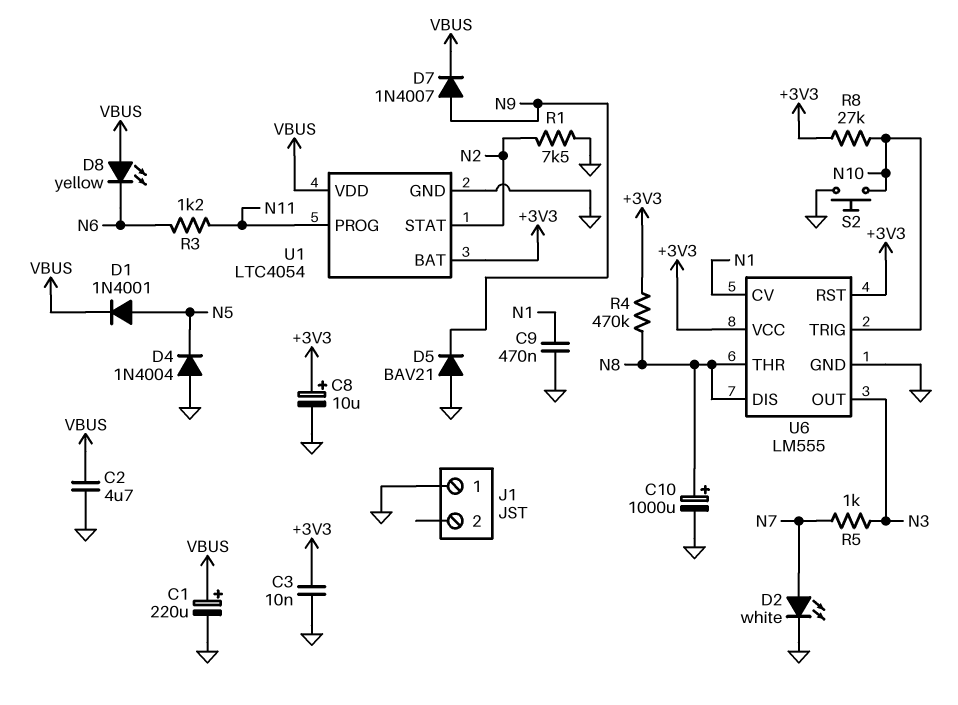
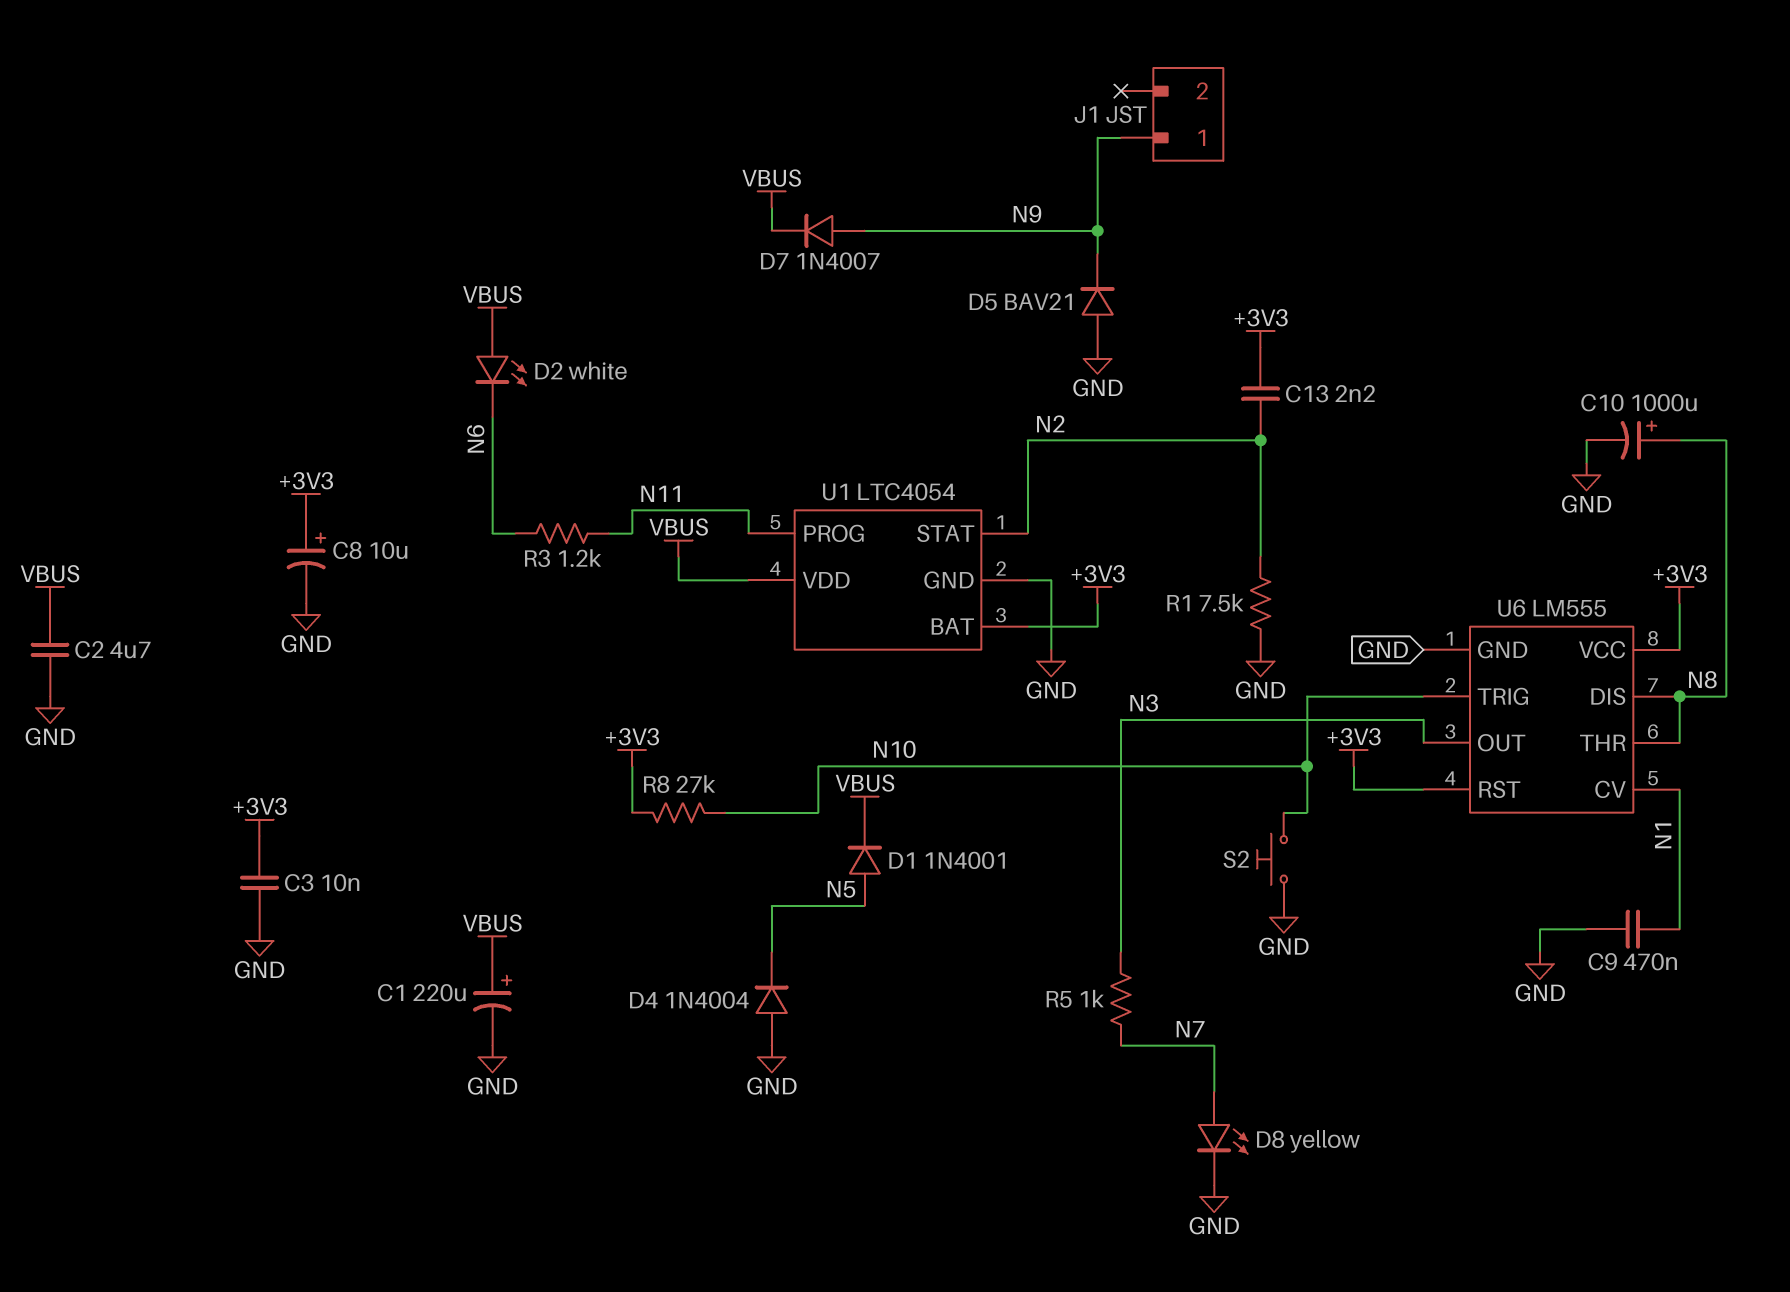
C13: none -> 2.2nF (+3V3, N2)
D2: LED white (A N7, K GND) -> LED white (A VBUS, K N6)
D8: LED yellow (A VBUS, K N6) -> LED yellow (A N7, K GND)
J1 pin 1: GND -> N9
R4: 470k (+3V3, N8) -> none

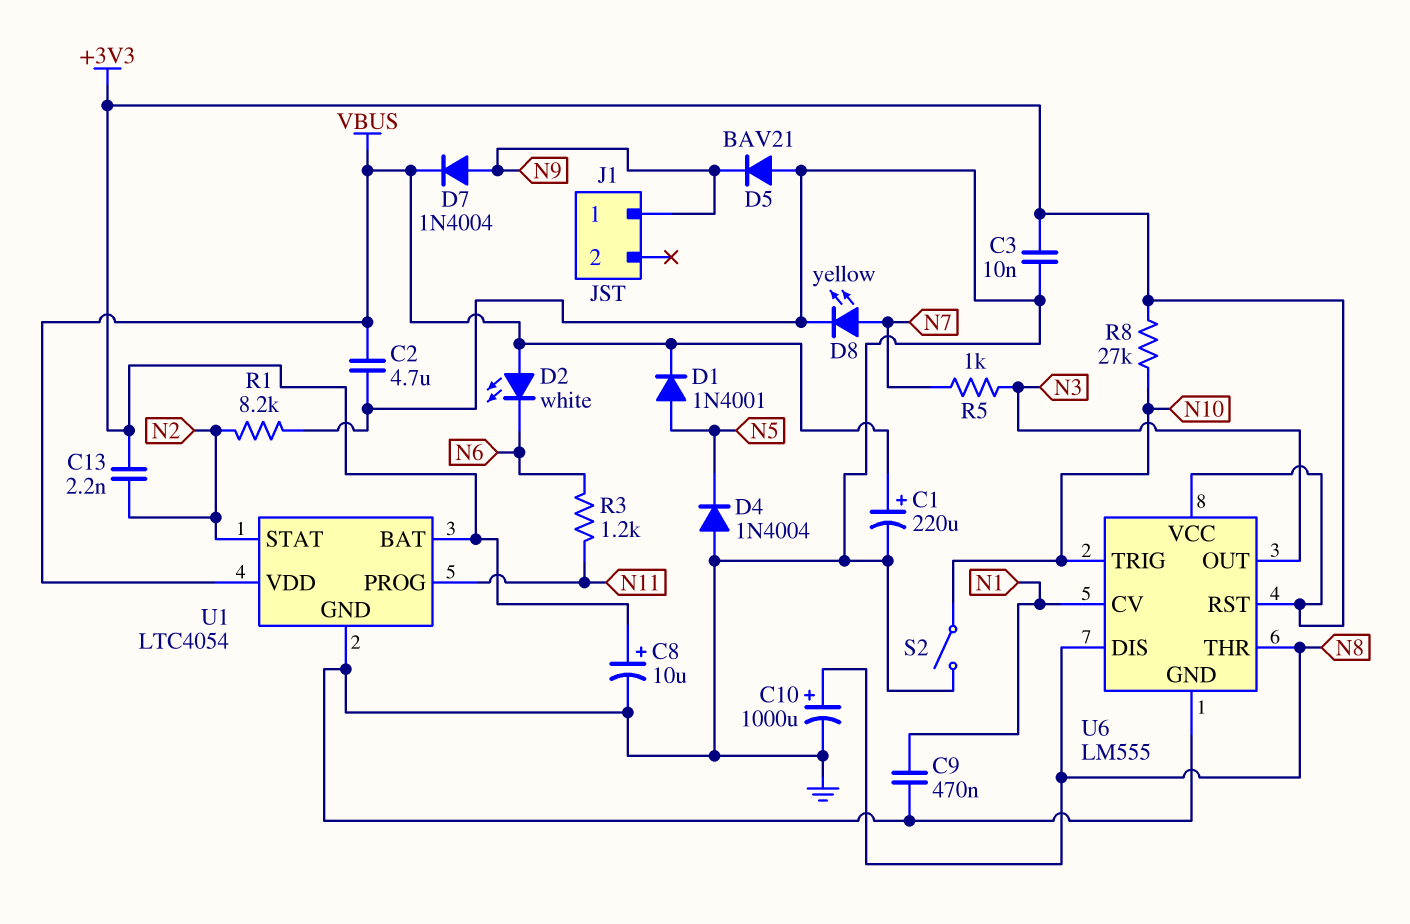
D7: diode 1N4007 (A N9, K VBUS) -> diode 1N4004 (A N9, K VBUS)
R1: 7.5k (GND, N2) -> 8.2k (GND, N2)
S2: button (GND, N10) -> switch (GND, N10)

